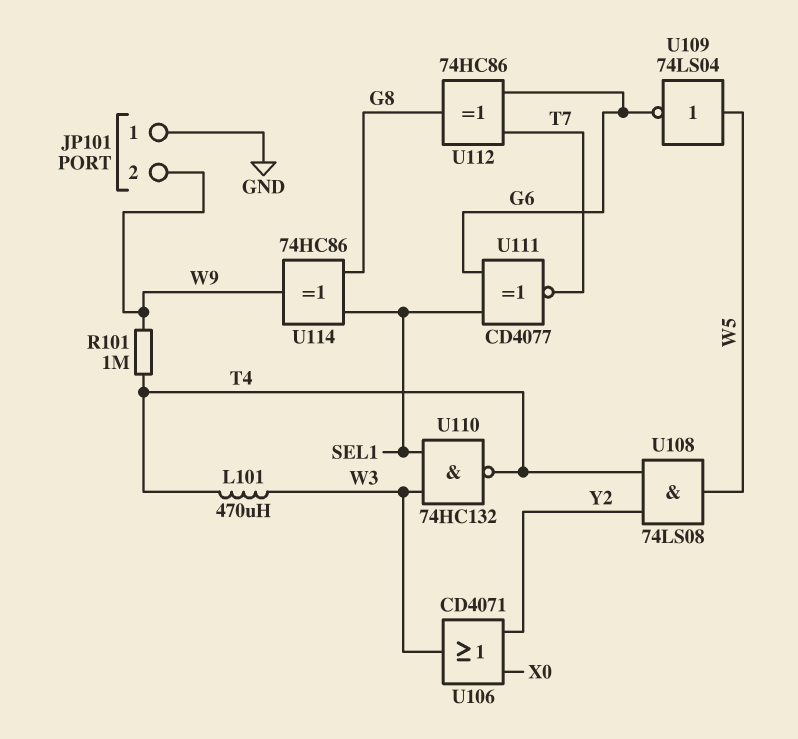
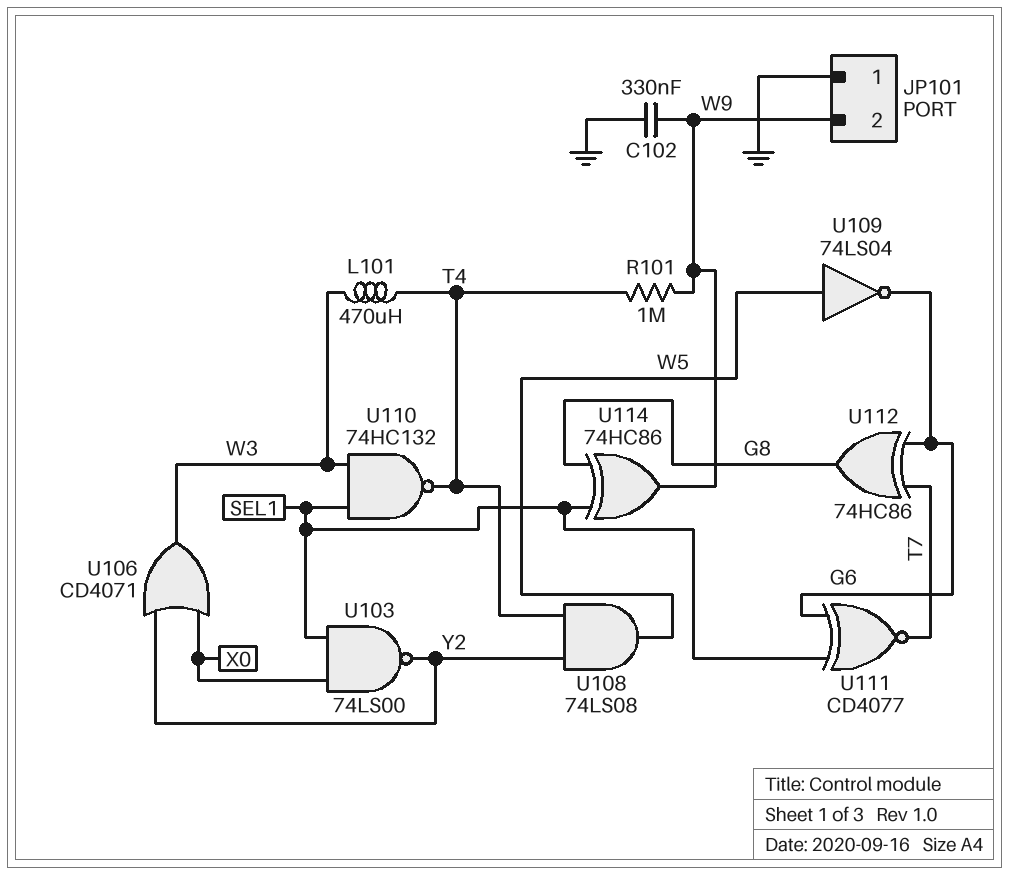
C102: none -> 330nF (GND, W9)
U103: none -> NAND 74LS00 (in SEL1, in X0, out Y2)

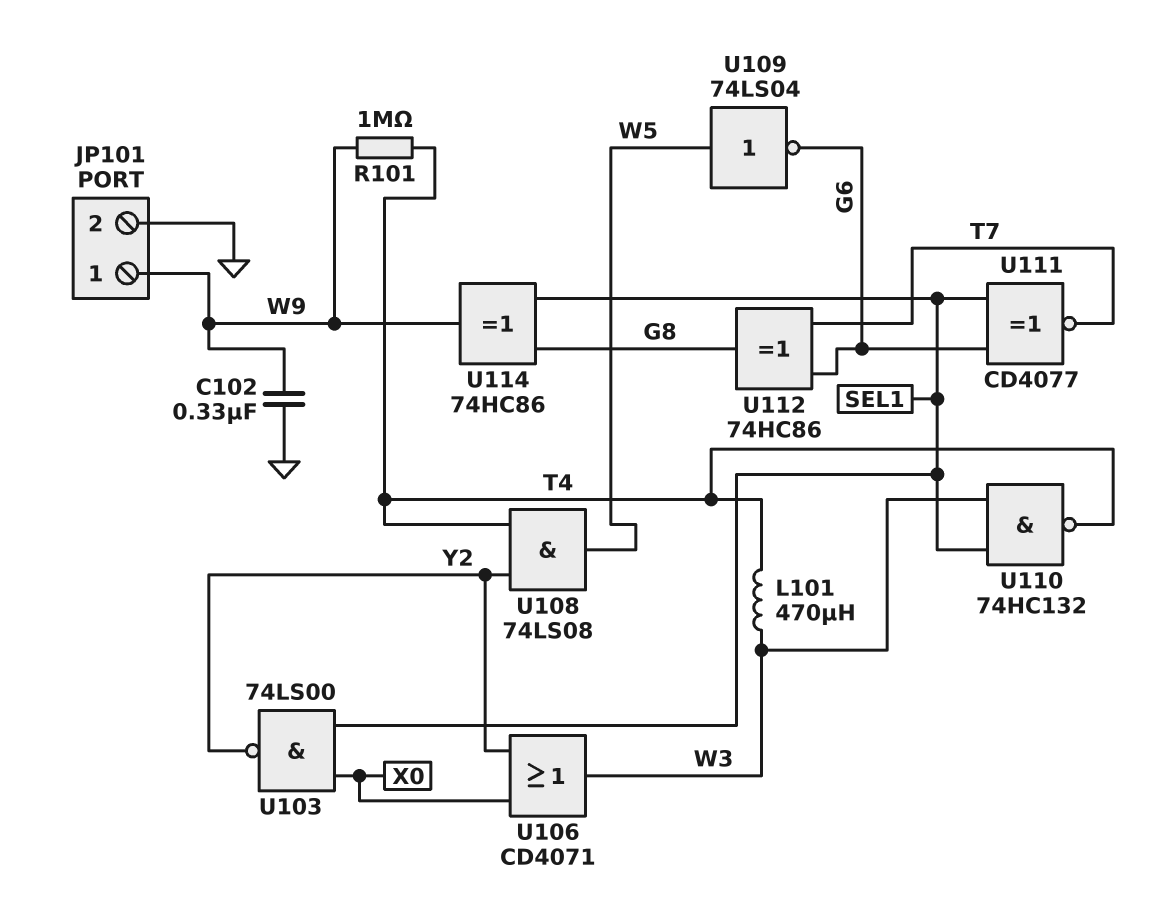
JP101 pin 1: GND -> W9
JP101 pin 2: W9 -> GND

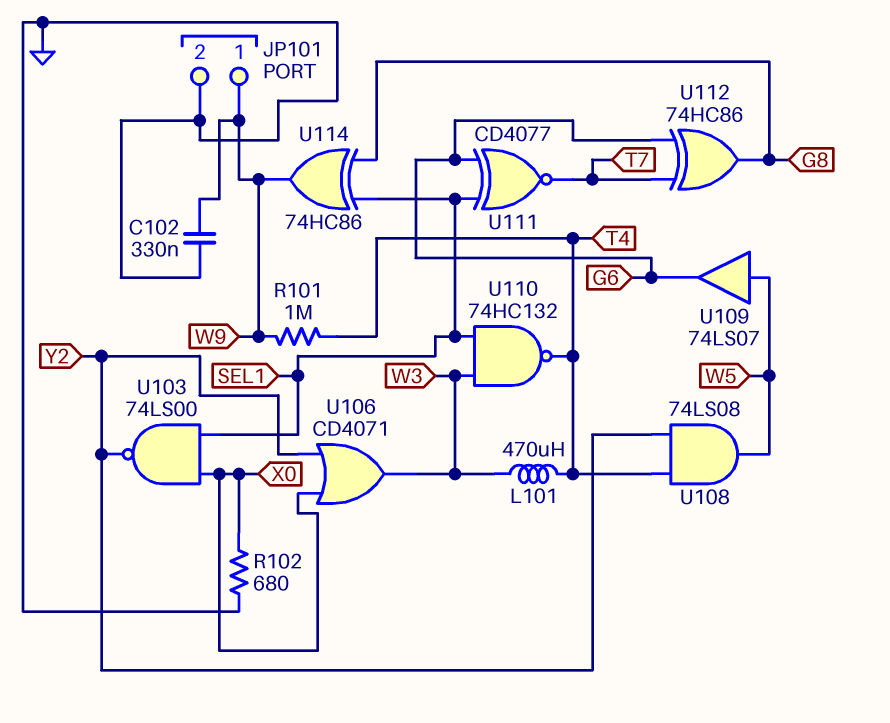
R102: none -> 680 (GND, X0)
U109: NOT 74LS04 (in W5, out G6) -> buffer 74LS07 (in W5, out G6)

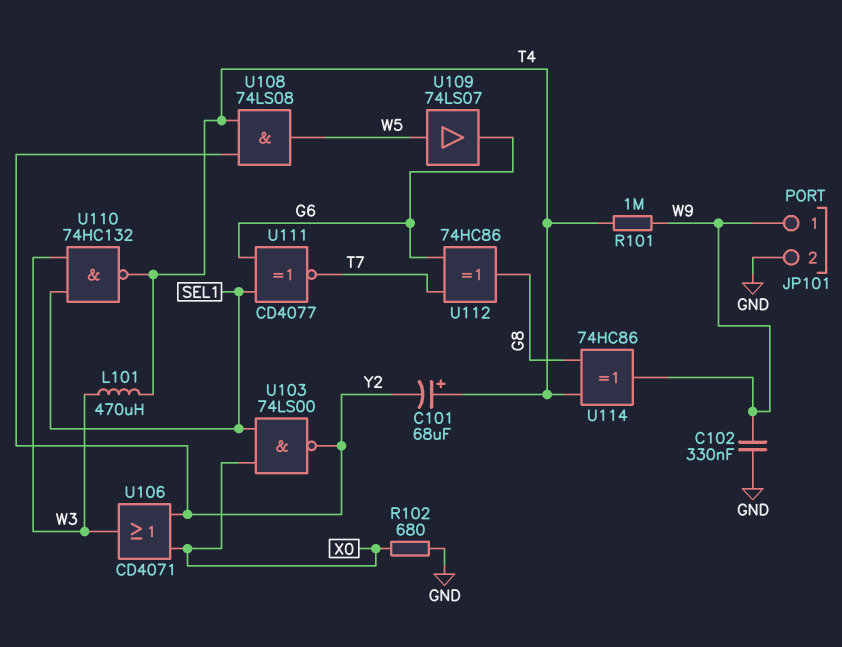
C101: none -> 68uF (plus T4, minus Y2)
U114: XOR 74HC86 (in G8, in SEL1, out W9) -> XOR 74HC86 (in G8, in T4, out W9)

